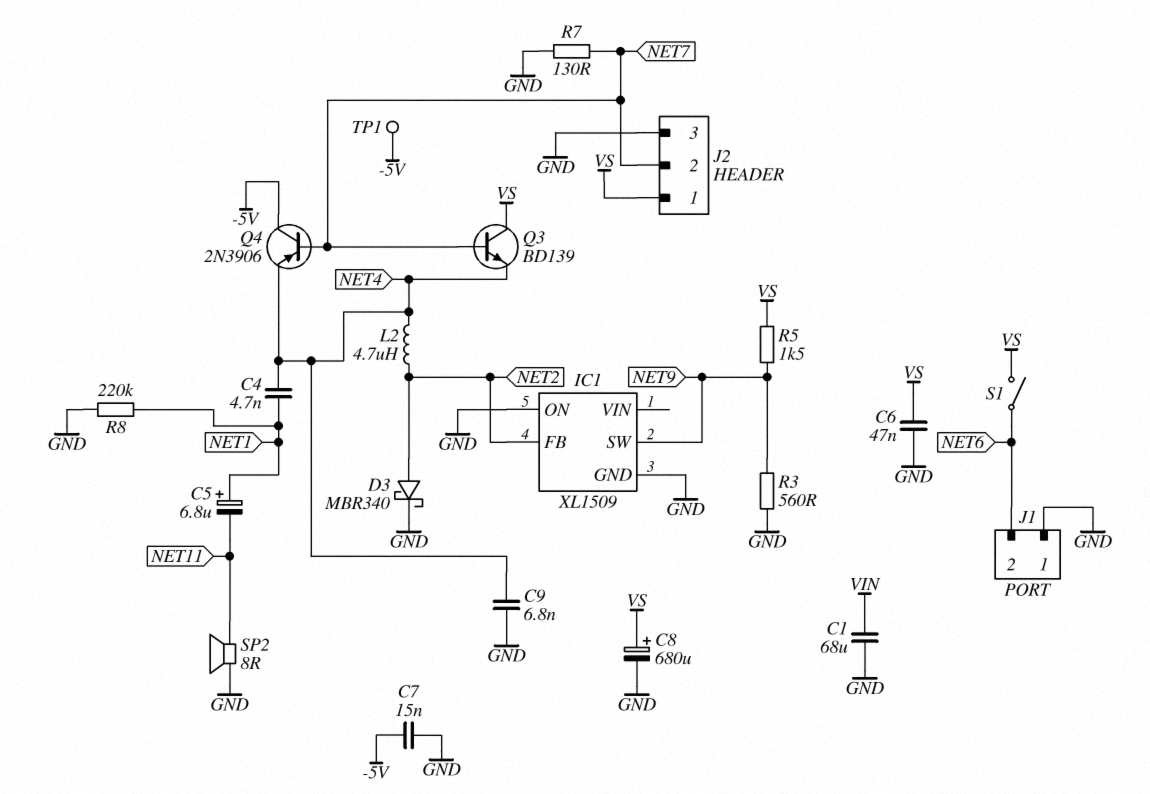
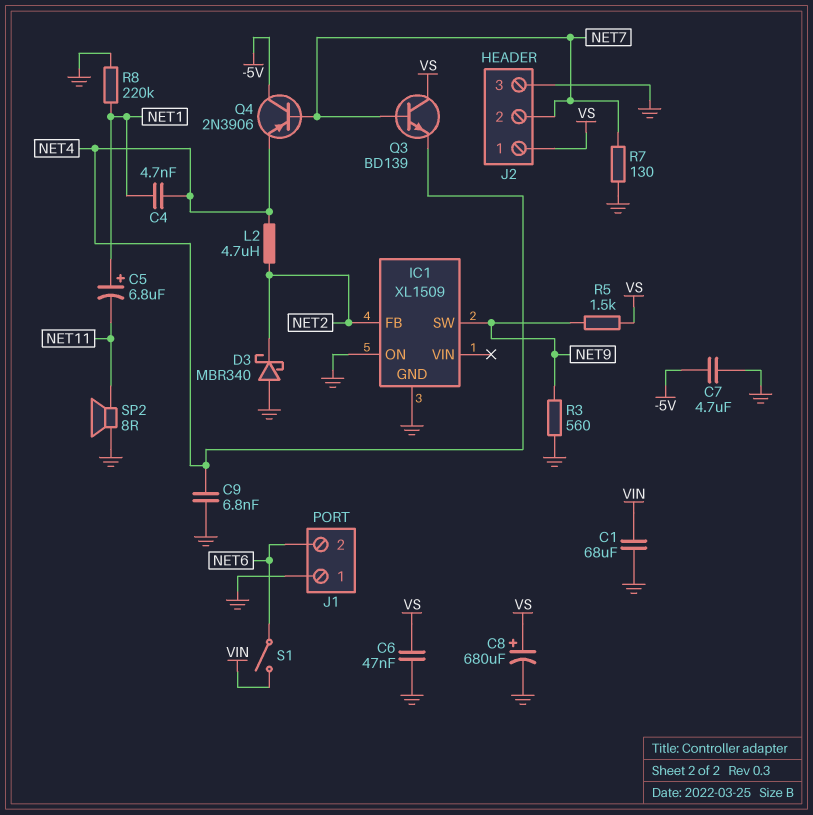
C7: 15nF (-5V, GND) -> 4.7uF (-5V, GND)
D3: schottky MBR340 (A NET2, K GND) -> schottky MBR340 (A GND, K NET2)
S1: switch (NET6, VS) -> switch (NET6, VIN)
TP1: test point (-5V) -> none

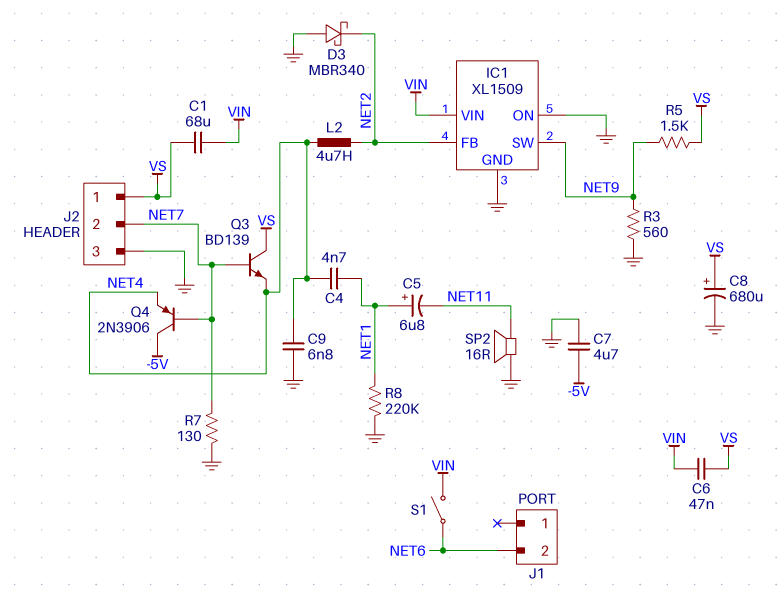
C1: 68uF (GND, VIN) -> 68uF (VIN, VS)
C6: 47nF (GND, VS) -> 47nF (VIN, VS)
IC1 pin VIN: none -> VIN
J1 pin 1: GND -> none
SP2: speaker 8R (GND, NET11) -> speaker 16R (GND, NET11)

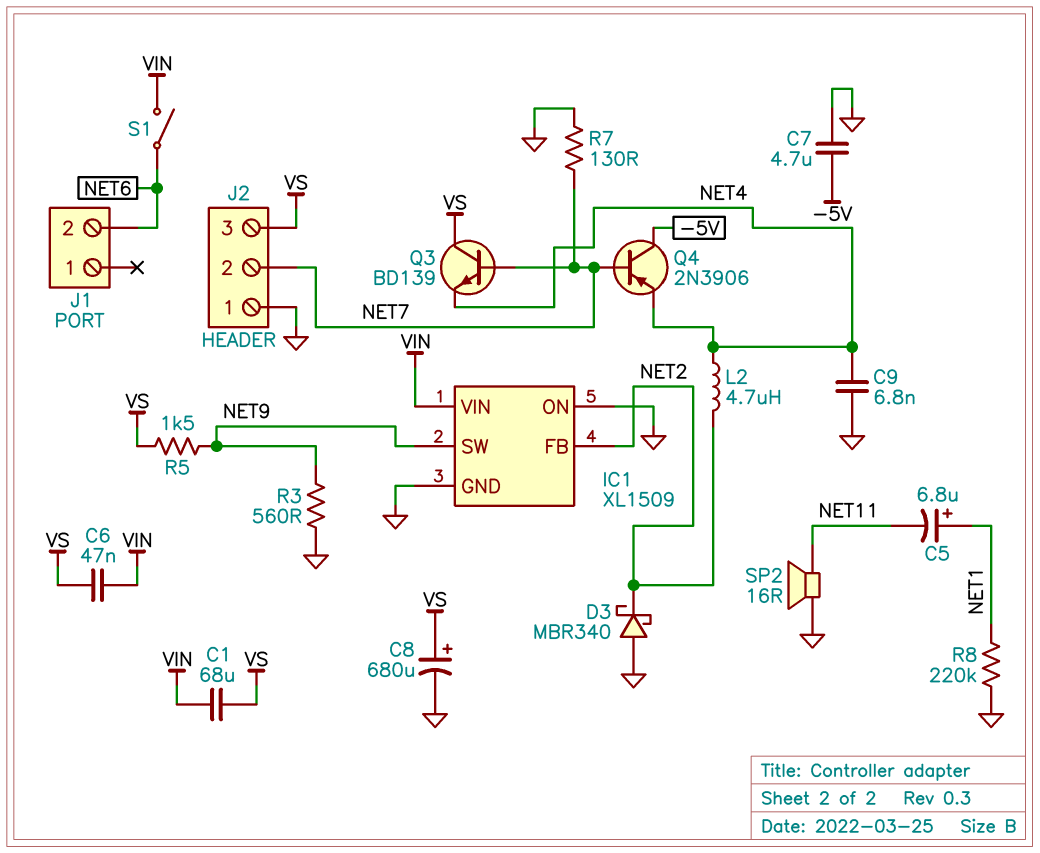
C4: 4.7nF (NET1, NET4) -> none
J2 pin 1: VS -> GND
J2 pin 3: GND -> VS

